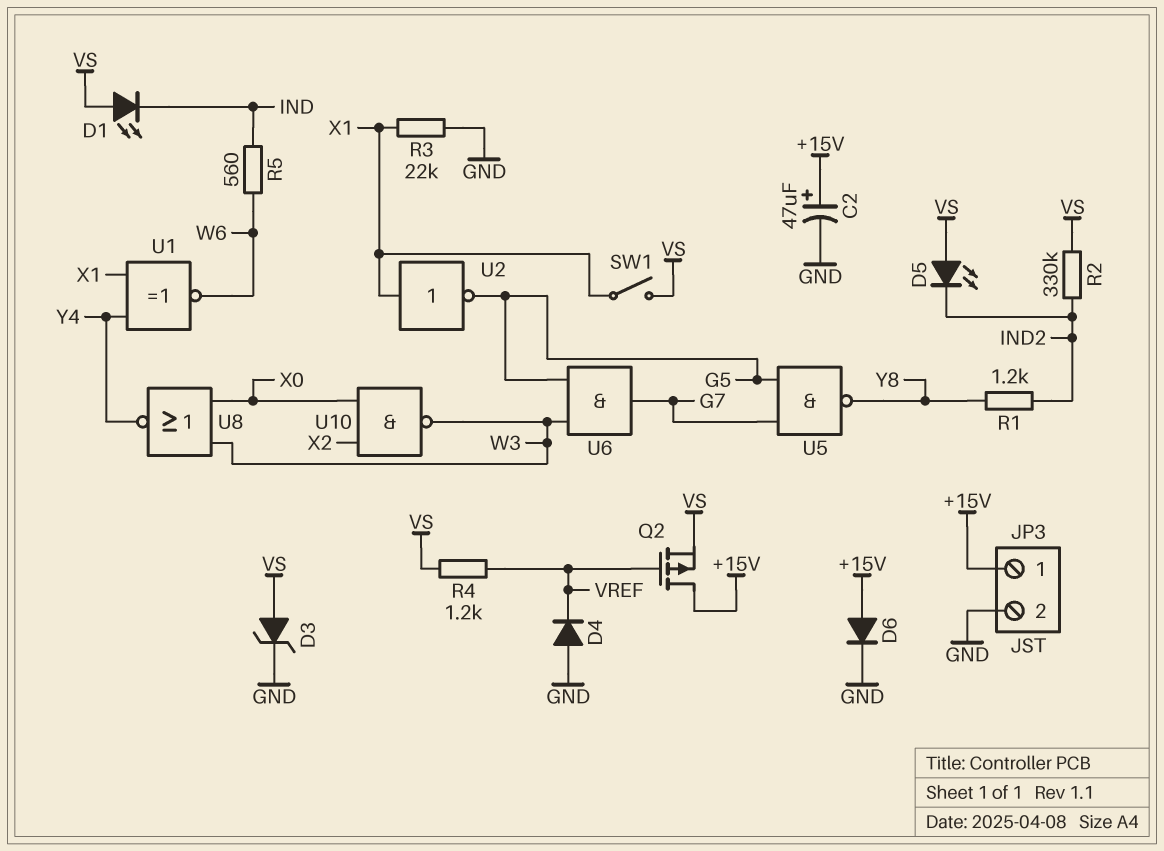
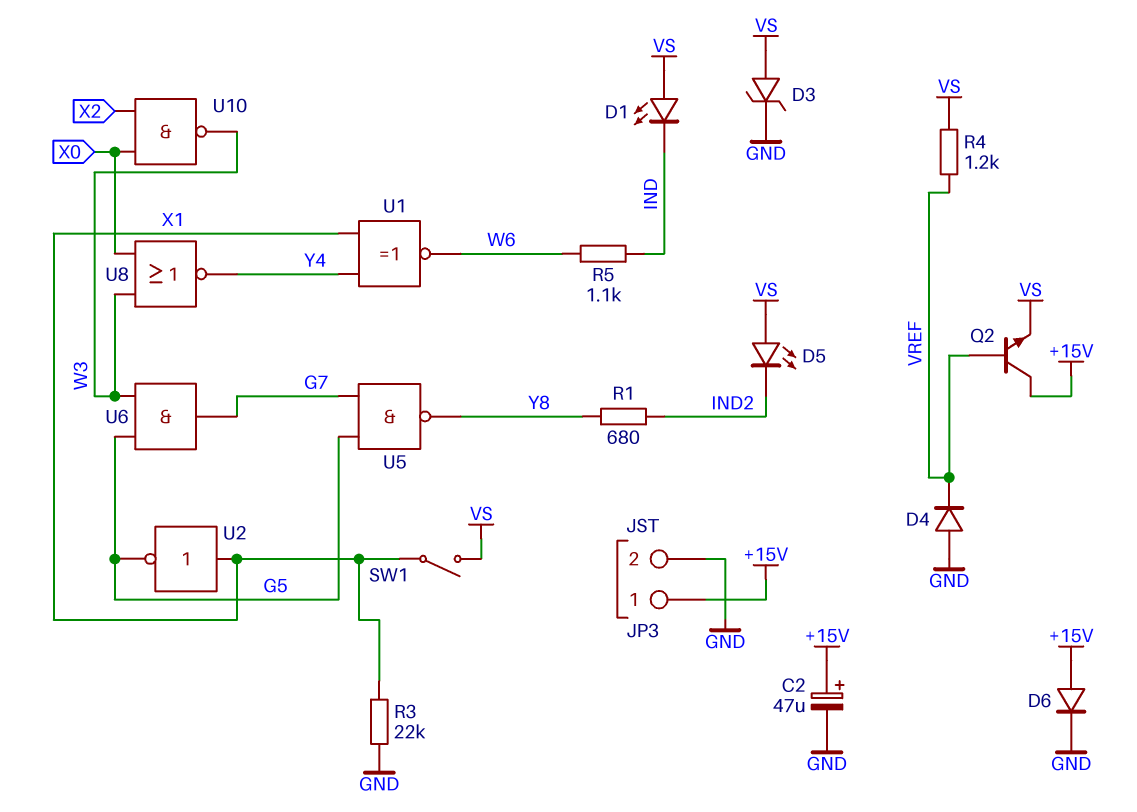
Q2: PMOS (G VREF, D +15V, S VS) -> NPN (B VREF, C +15V, E VS)
R1: 1.2k (IND2, Y8) -> 680 (IND2, Y8)
R2: 330k (IND2, VS) -> none
R5: 560 (IND, W6) -> 1.1k (IND, W6)

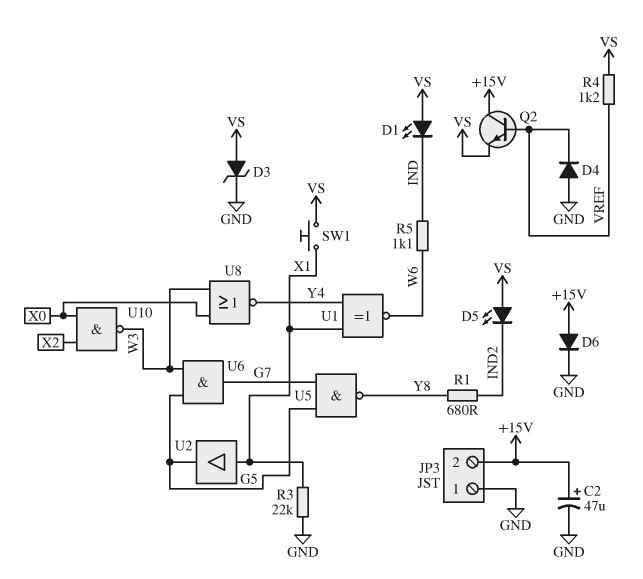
JP3 pin 1: +15V -> GND
JP3 pin 2: GND -> +15V
SW1: switch (VS, X1) -> button (VS, X1)
U2: NOT (in X1, out G5) -> buffer (in X1, out G5)

